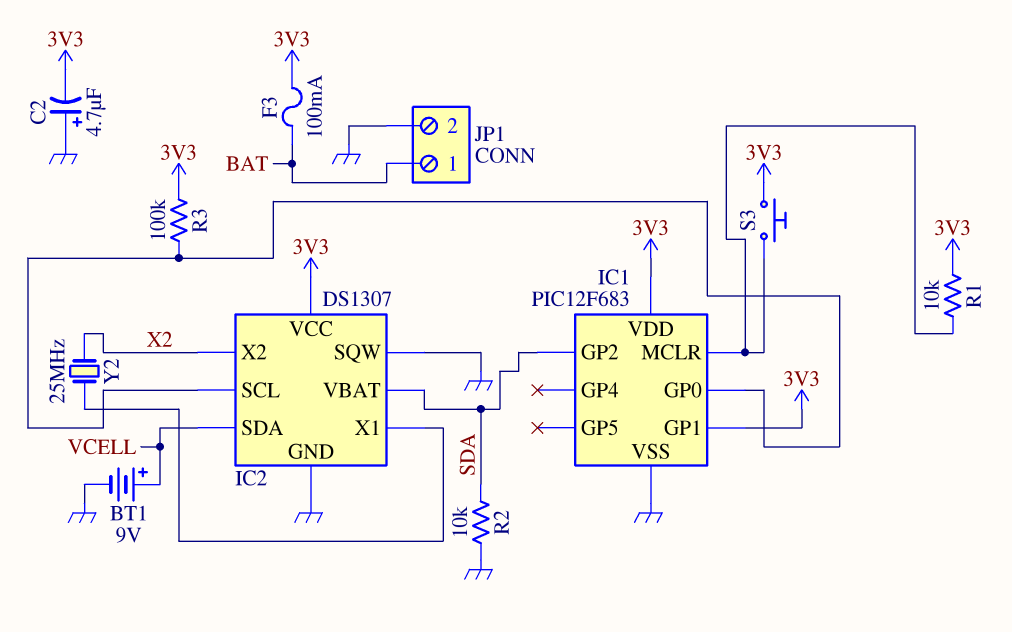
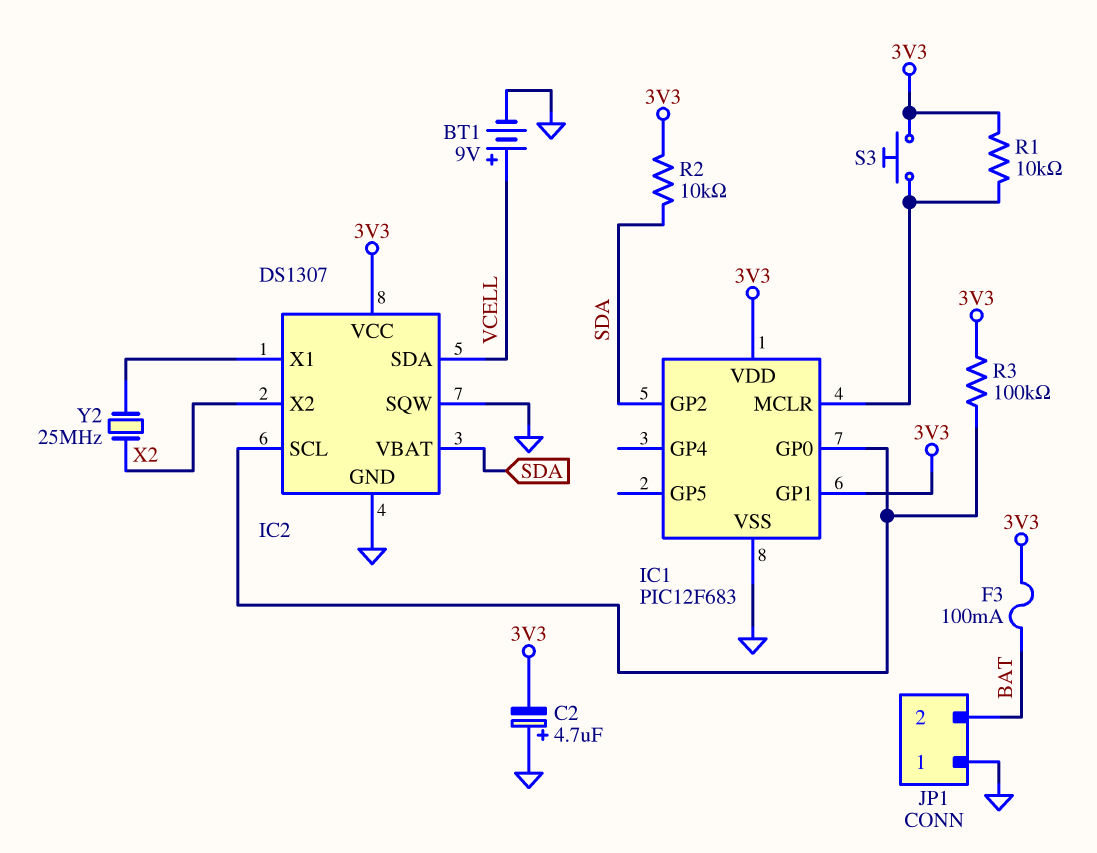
JP1 pin 1: BAT -> GND
JP1 pin 2: GND -> BAT
R2: 10k (GND, SDA) -> 10k (3V3, SDA)

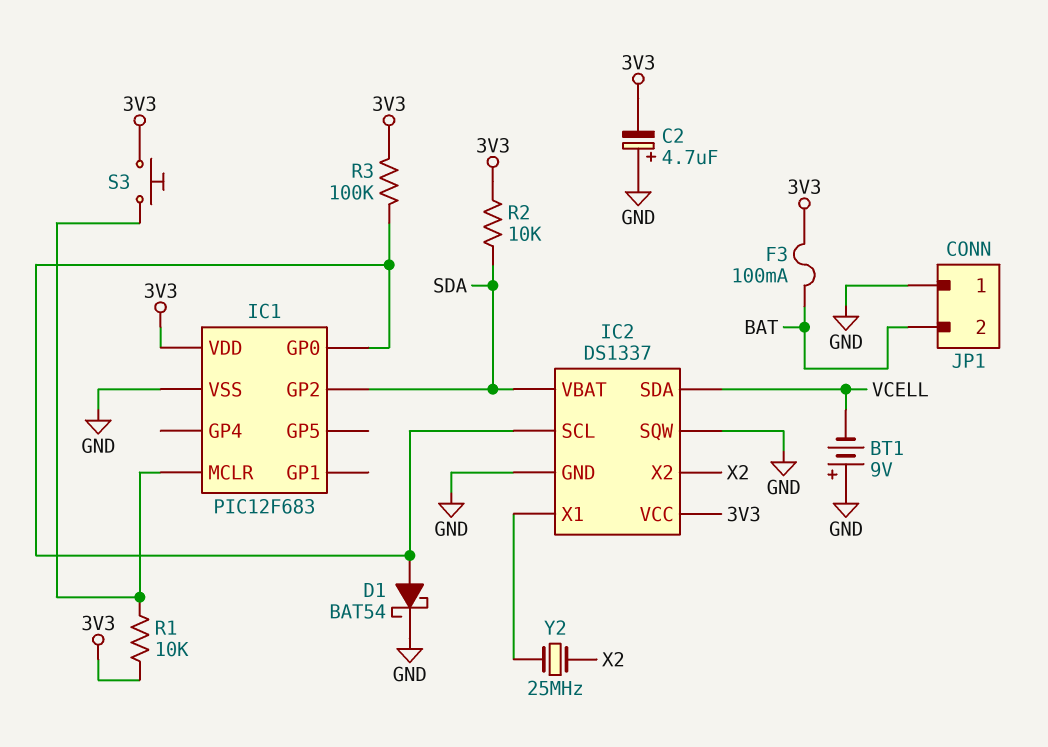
BT1: 9V (plus VCELL, minus GND) -> 9V (plus GND, minus VCELL)
D1: none -> schottky BAT54 (A IC1/GP0, K GND)
IC1 pin GP1: 3V3 -> none
IC2: DS1307 -> DS1337

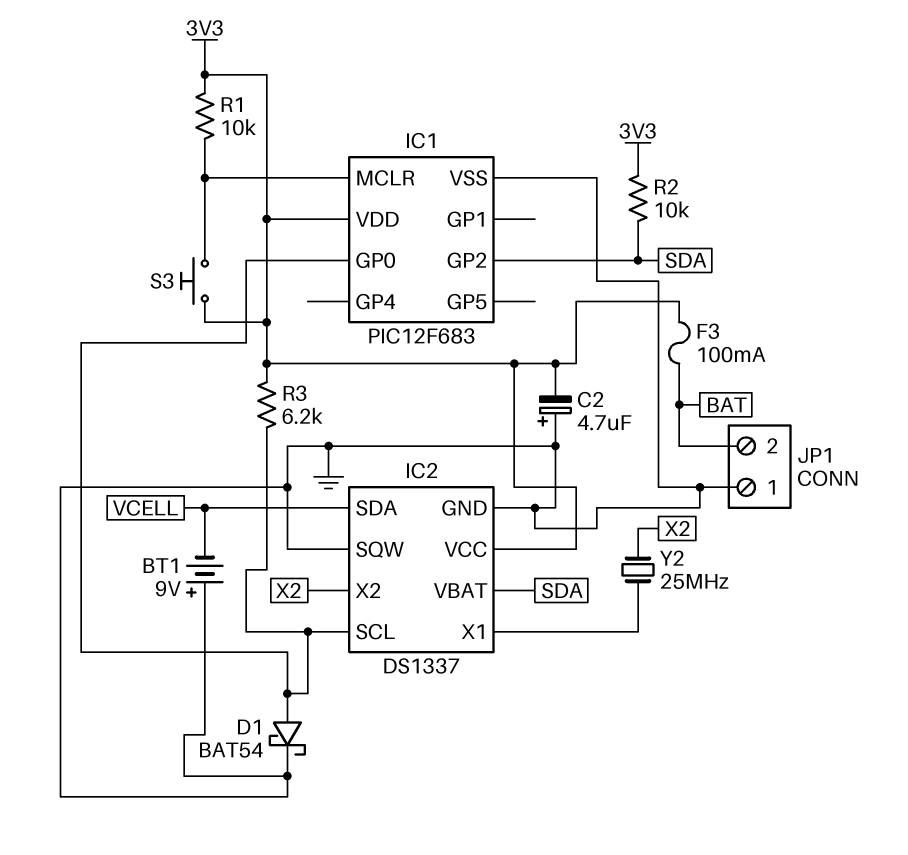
R3: 100k (3V3, IC1/GP0) -> 6.2k (3V3, IC1/GP0)

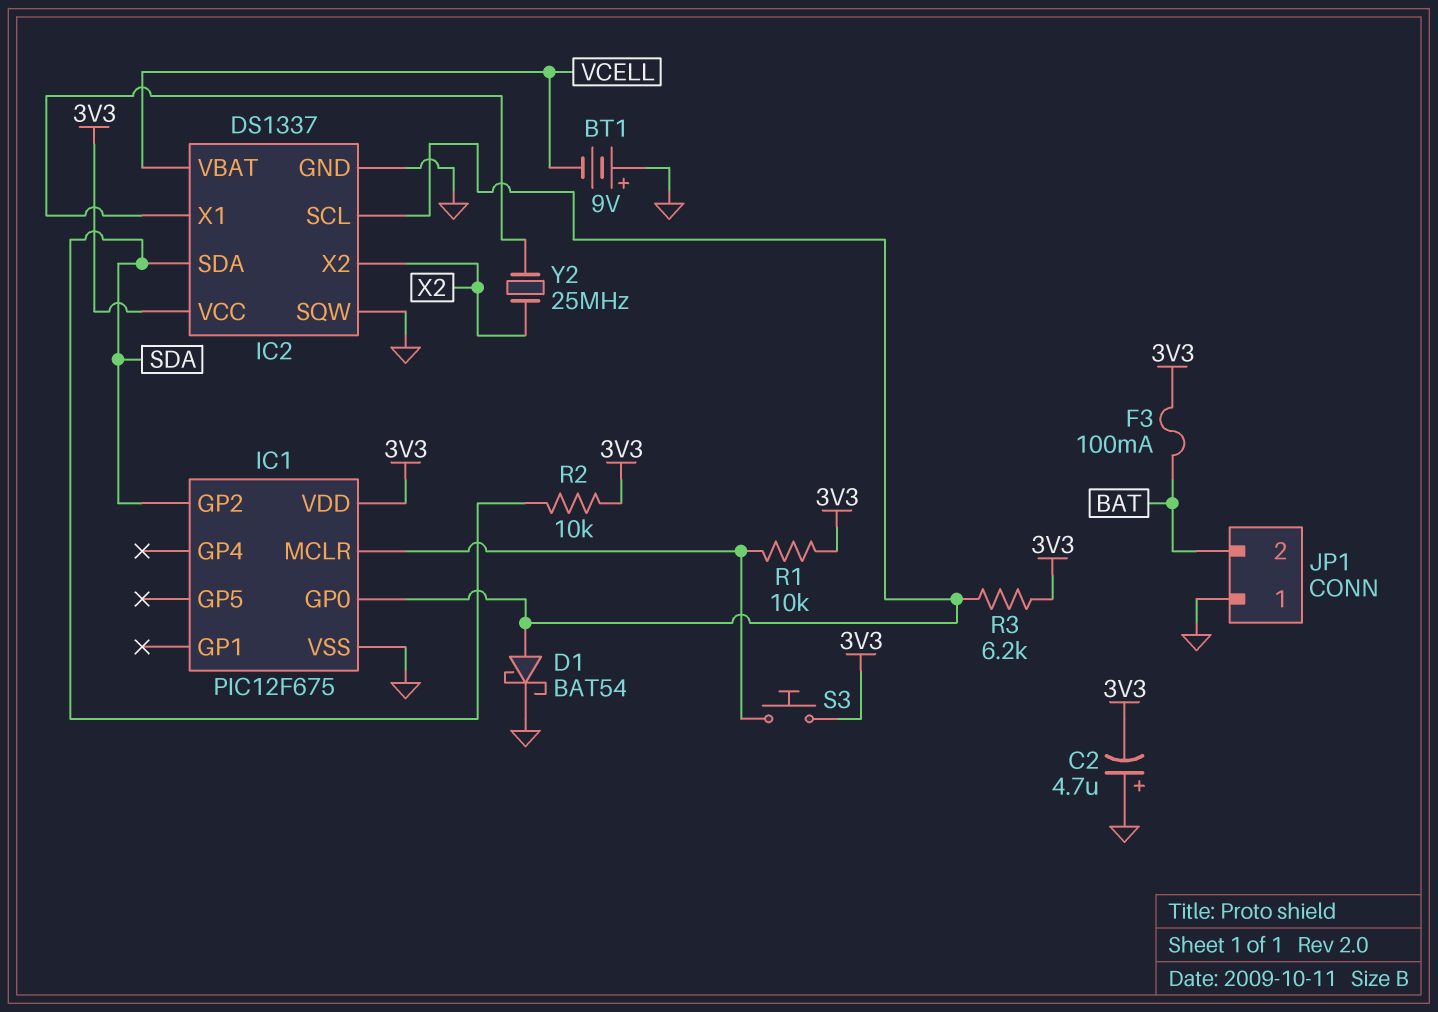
IC1: PIC12F683 -> PIC12F675
IC2 pin SDA: VCELL -> SDA
IC2 pin VBAT: SDA -> VCELL

